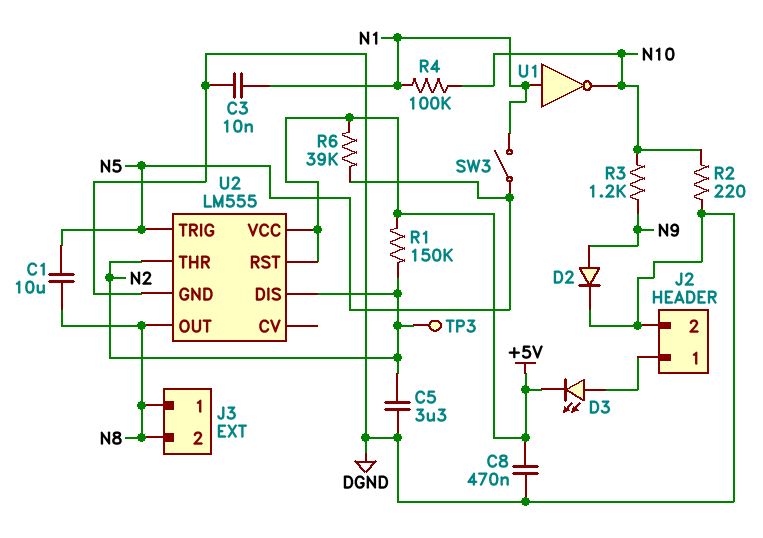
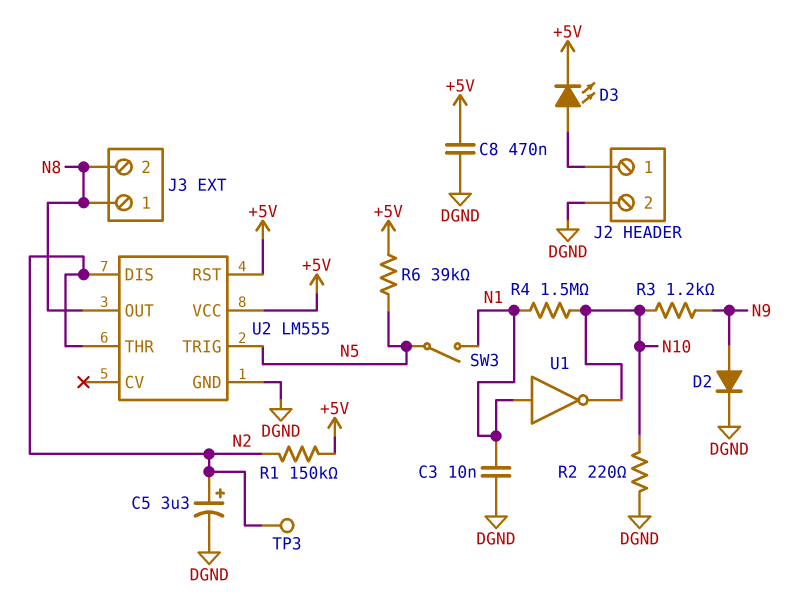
C1: 10uF (N5, N8) -> none
C5: 3.3uF (DGND, N2) -> 3.3uF (plus N2, minus DGND)
R4: 100k (N1, N10) -> 1.5M (N1, N10)

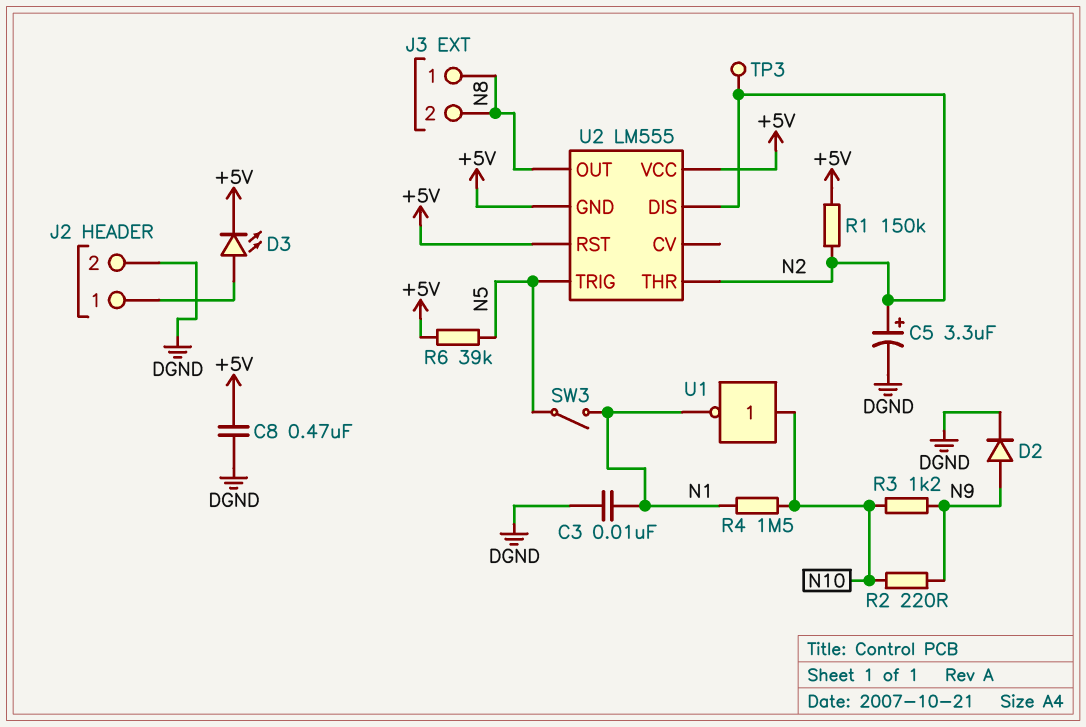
R2: 220 (DGND, N10) -> 220 (N9, N10)
U1: NOT (in N1, out N10) -> NOT (in N10, out N1)
U2 pin GND: DGND -> +5V

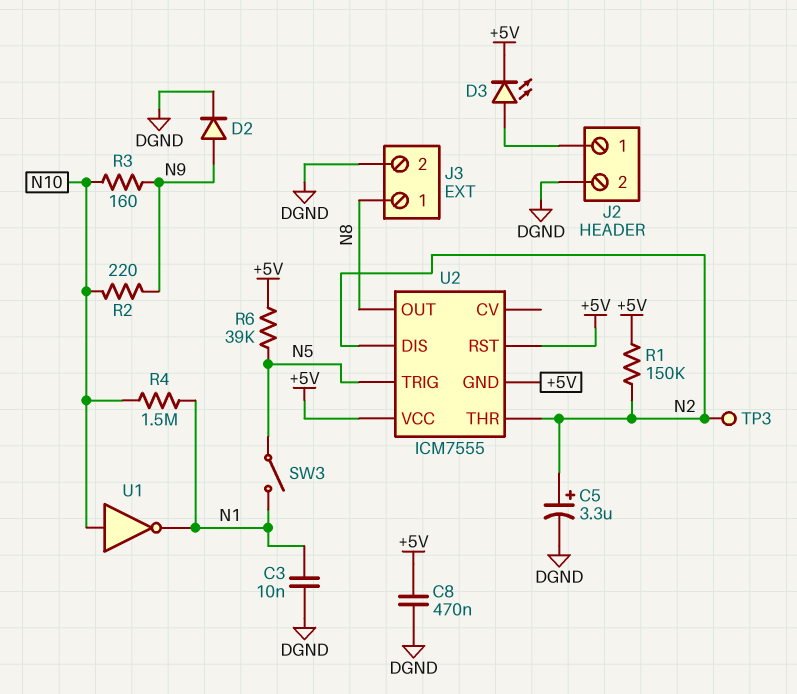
J3 pin 2: N8 -> DGND
R3: 1.2k (N9, N10) -> 160 (N9, N10)
U2: LM555 -> ICM7555

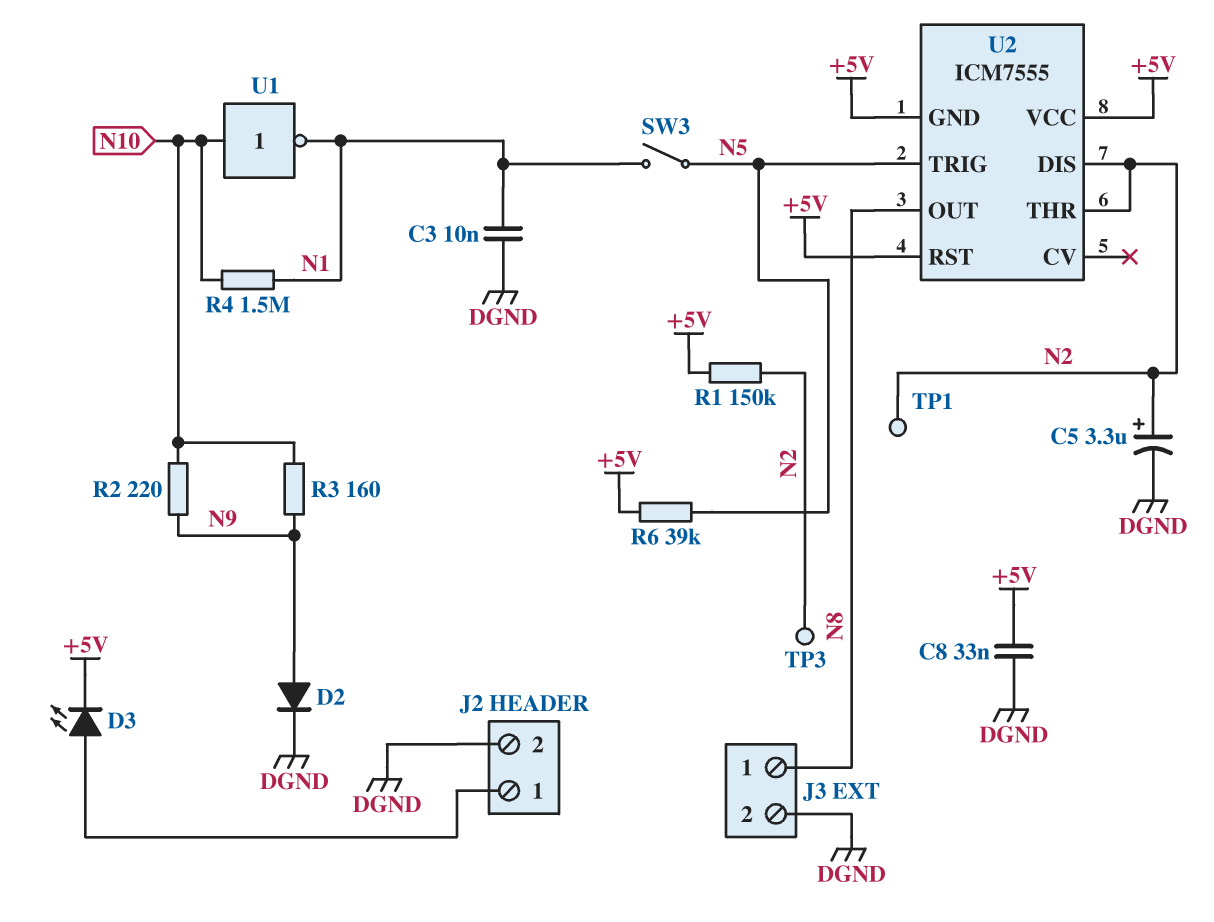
C8: 470nF (+5V, DGND) -> 33nF (+5V, DGND)
TP1: none -> test point (N2)

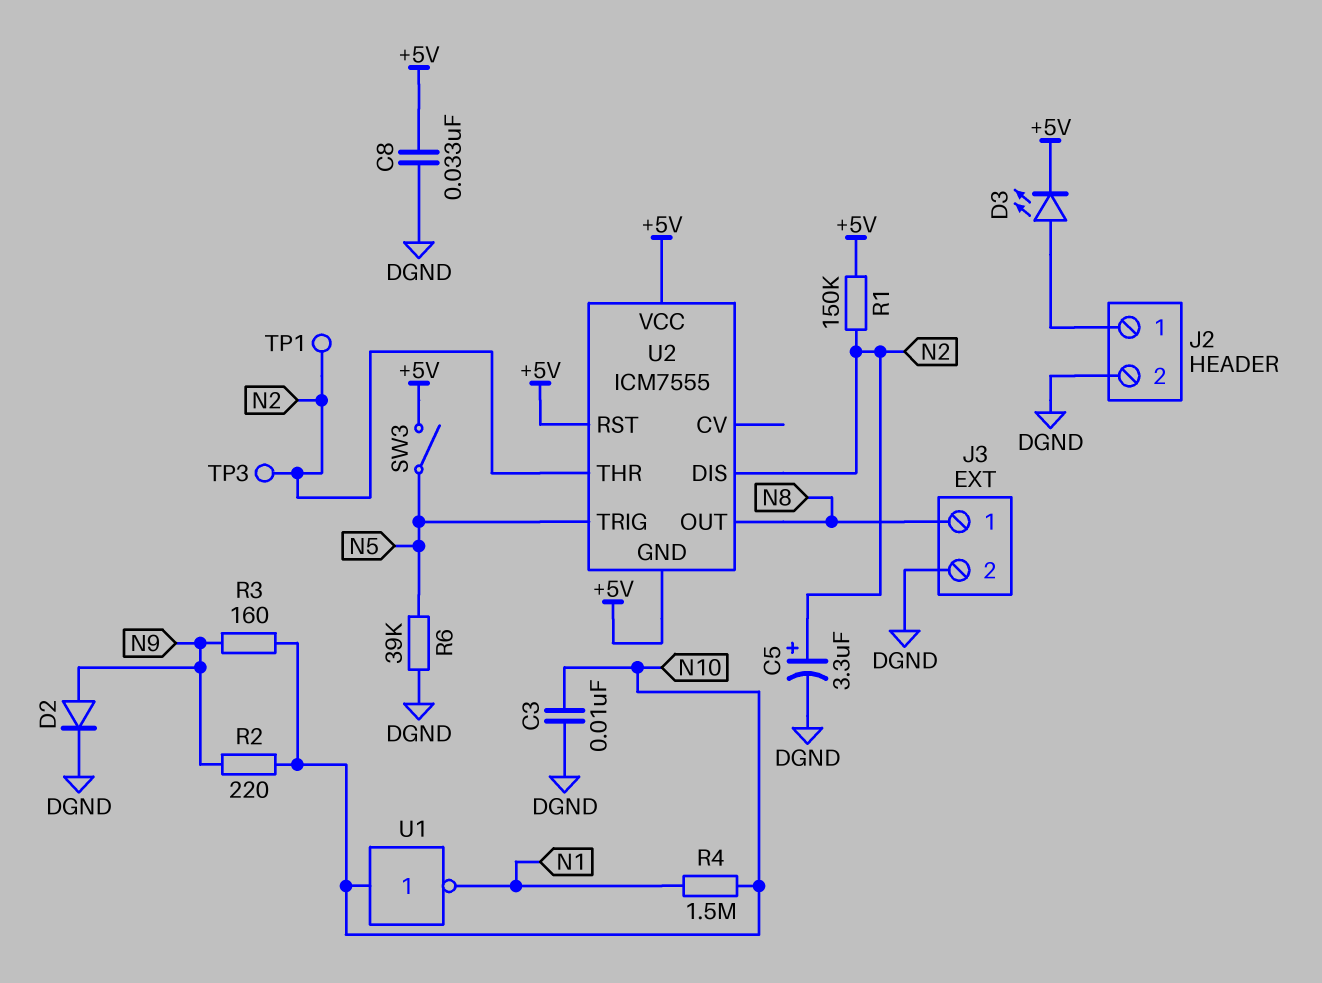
C3: 10nF (DGND, N1) -> 10nF (DGND, N10)
R6: 39k (+5V, N5) -> 39k (DGND, N5)
SW3: switch (N1, N5) -> switch (+5V, N5)

